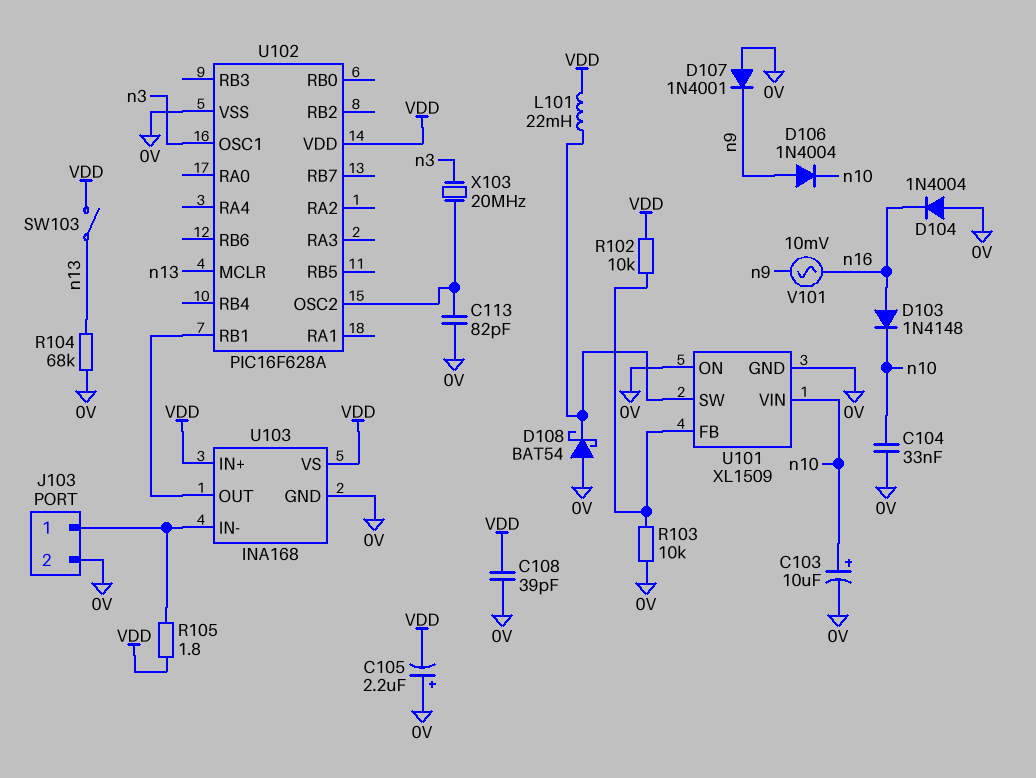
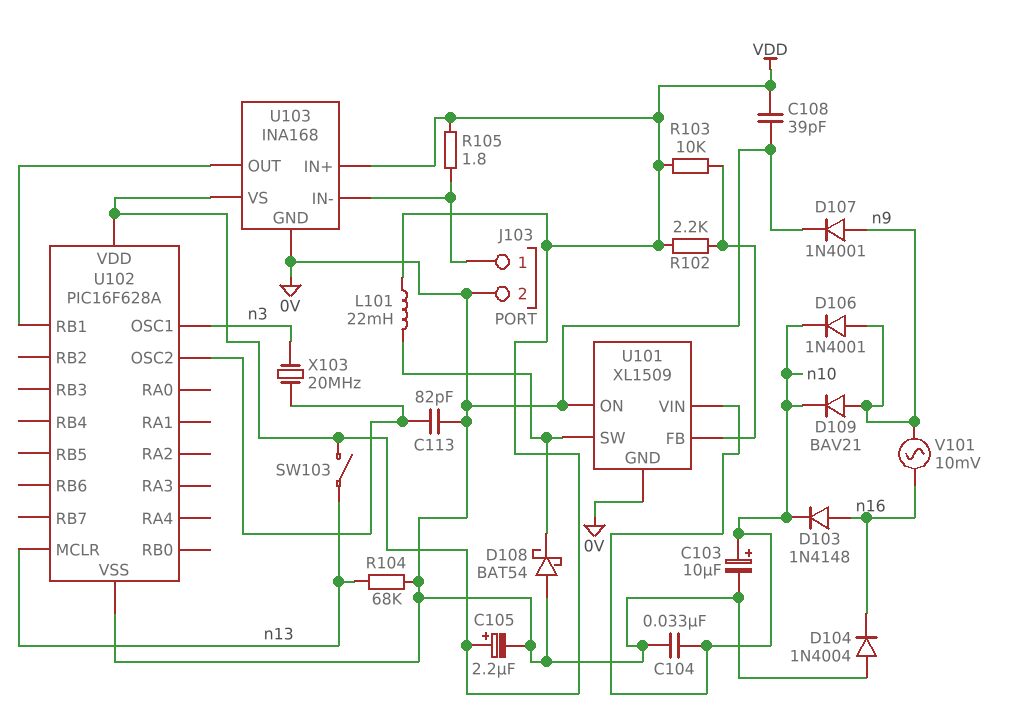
C105: 2.2uF (plus 0V, minus VDD) -> 2.2uF (plus VDD, minus 0V)
D106: diode 1N4004 (A n9, K n10) -> diode 1N4001 (A n9, K n10)
D107: diode 1N4001 (A 0V, K n9) -> diode 1N4001 (A n9, K 0V)
D109: none -> diode BAV21 (A n9, K n10)
R102: 10k (U101/FB, VDD) -> 2.2k (U101/FB, VDD)
R103: 10k (0V, U101/FB) -> 10k (U101/FB, VDD)

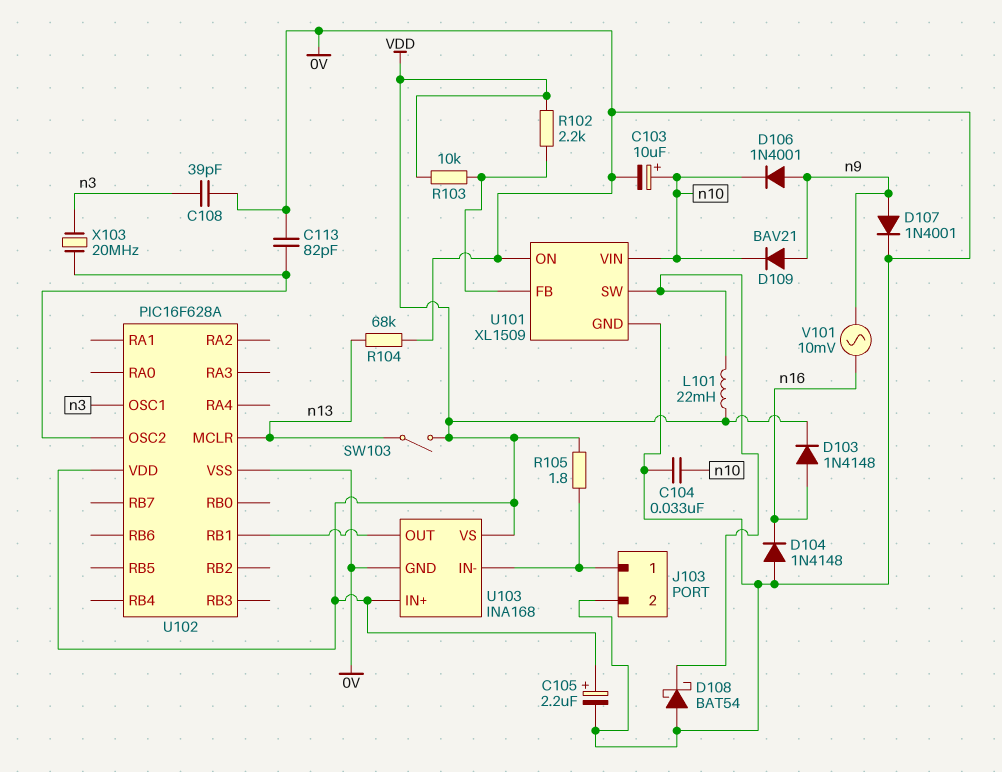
C108: 39pF (0V, VDD) -> 39pF (0V, n3)
D103: diode 1N4148 (A n16, K n10) -> diode 1N4148 (A n16, K VDD)
D104: diode 1N4004 (A 0V, K n16) -> diode 1N4148 (A 0V, K n16)

